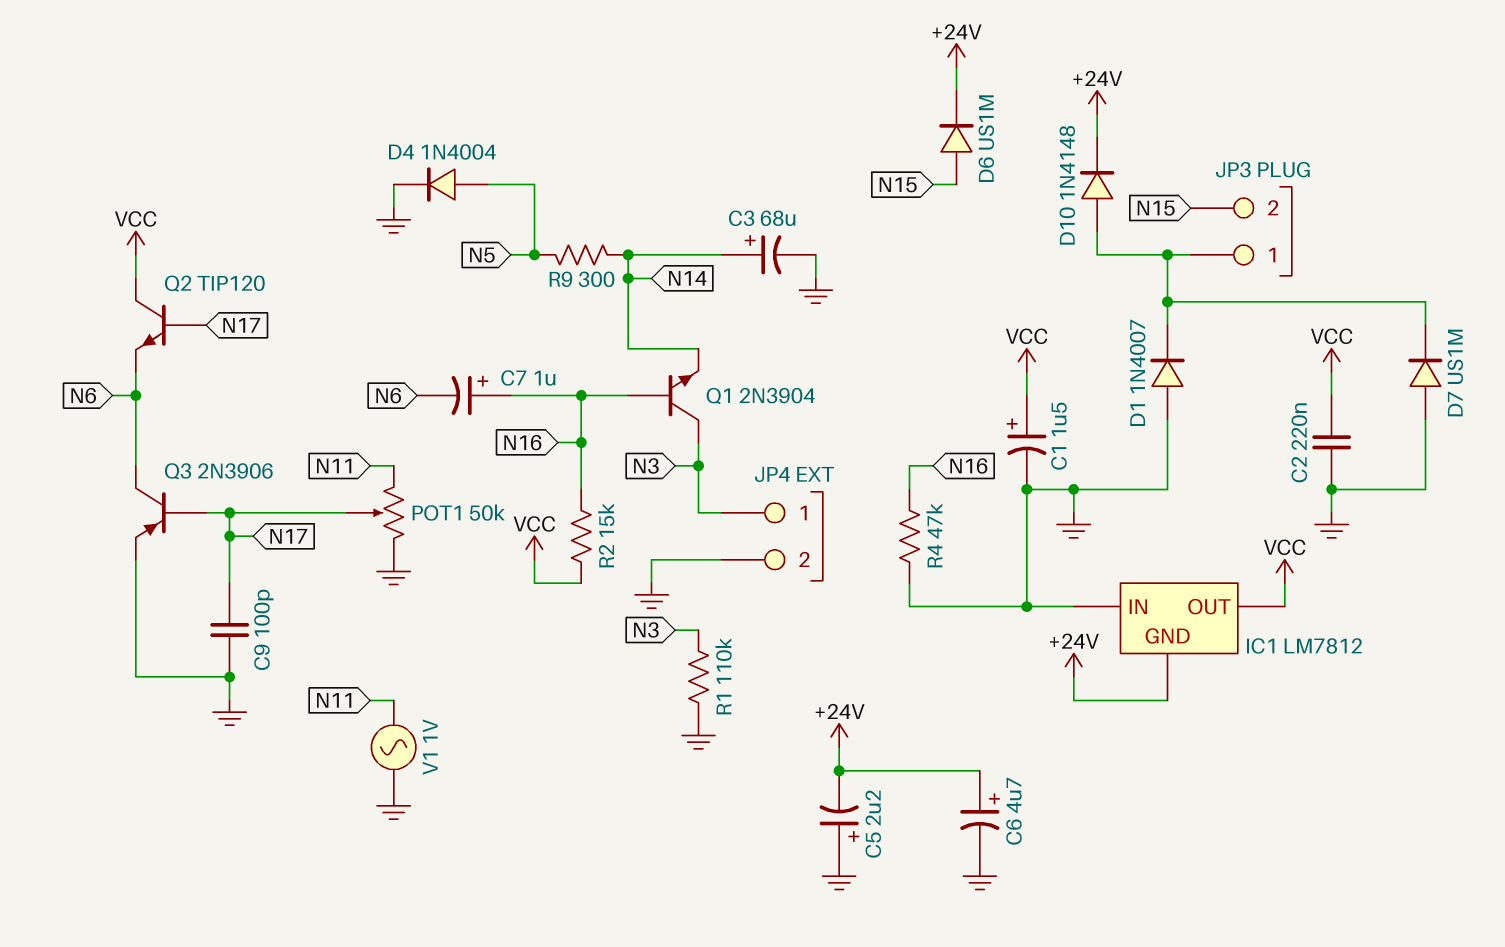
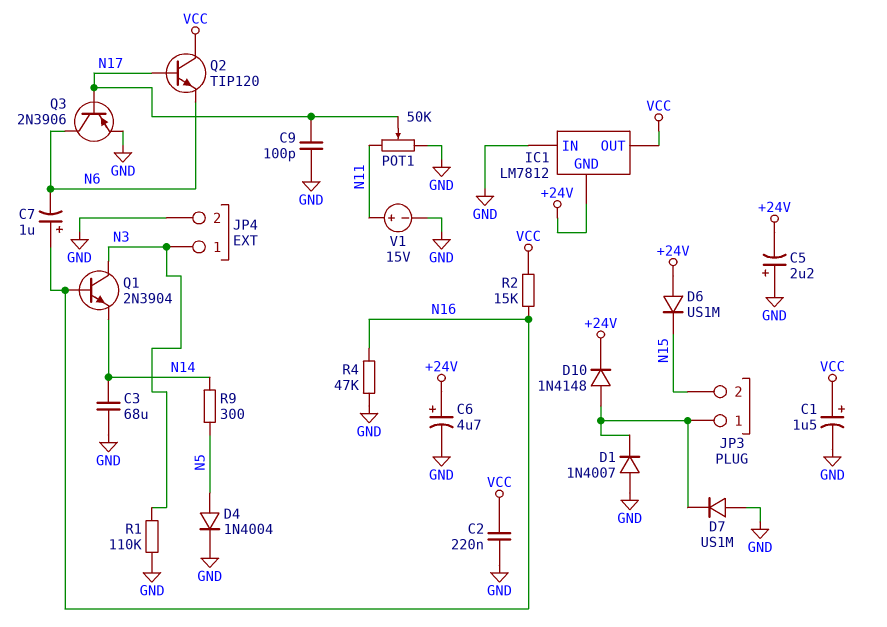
C3: 68uF (plus N14, minus GND) -> 68uF (GND, N14)
D6: diode US1M (A N15, K +24V) -> diode US1M (A +24V, K N15)
V1: AC 1V (GND, N11) -> 15V (plus N11, minus GND)

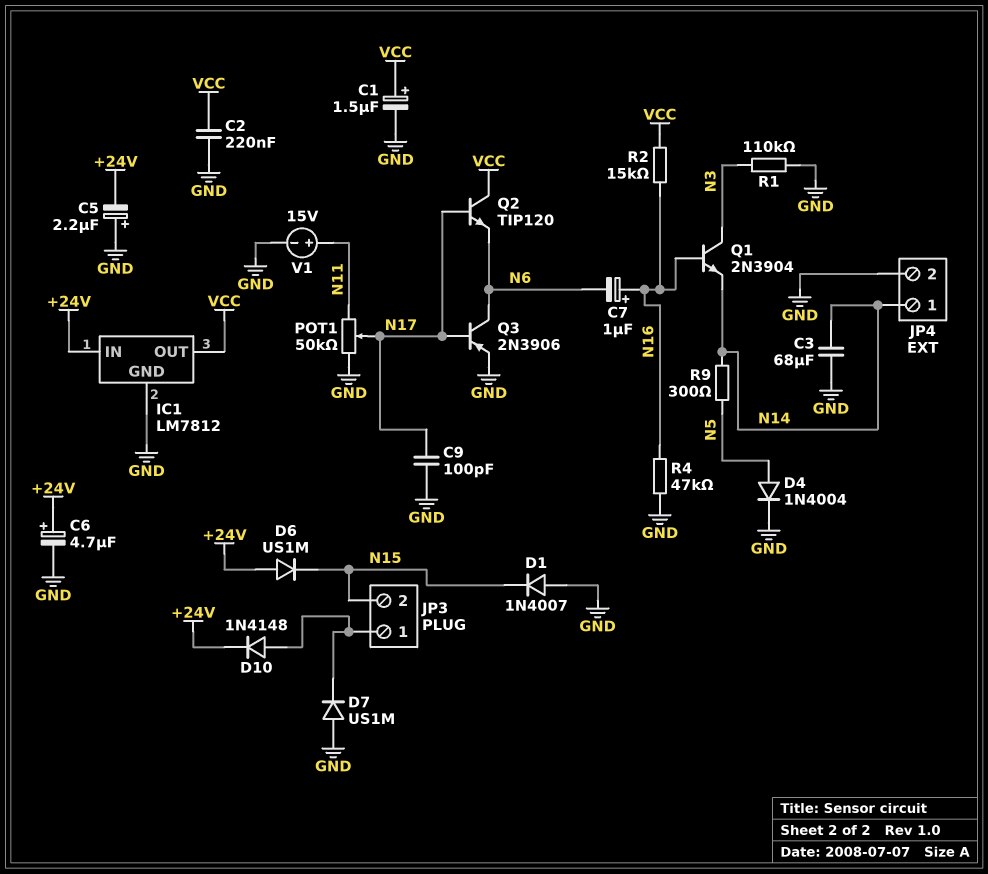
D1: diode 1N4007 (A GND, K JP3/1) -> diode 1N4007 (A GND, K N15)
IC1 pin GND: +24V -> GND
IC1 pin IN: GND -> +24V
JP4 pin 1: N3 -> N14

